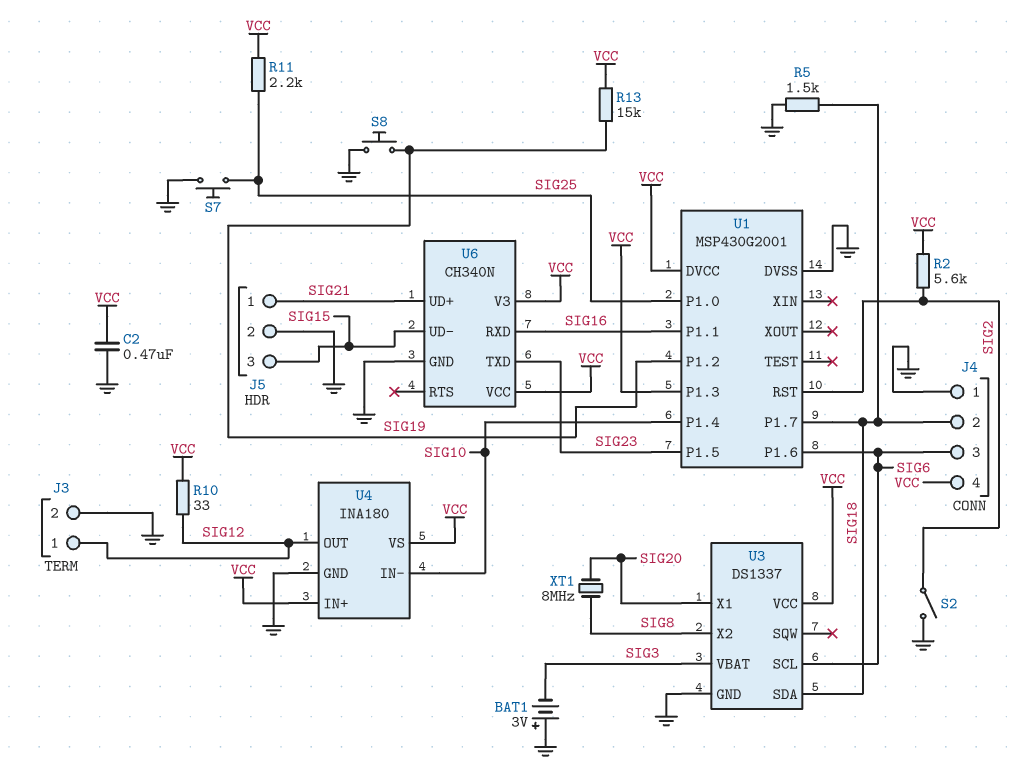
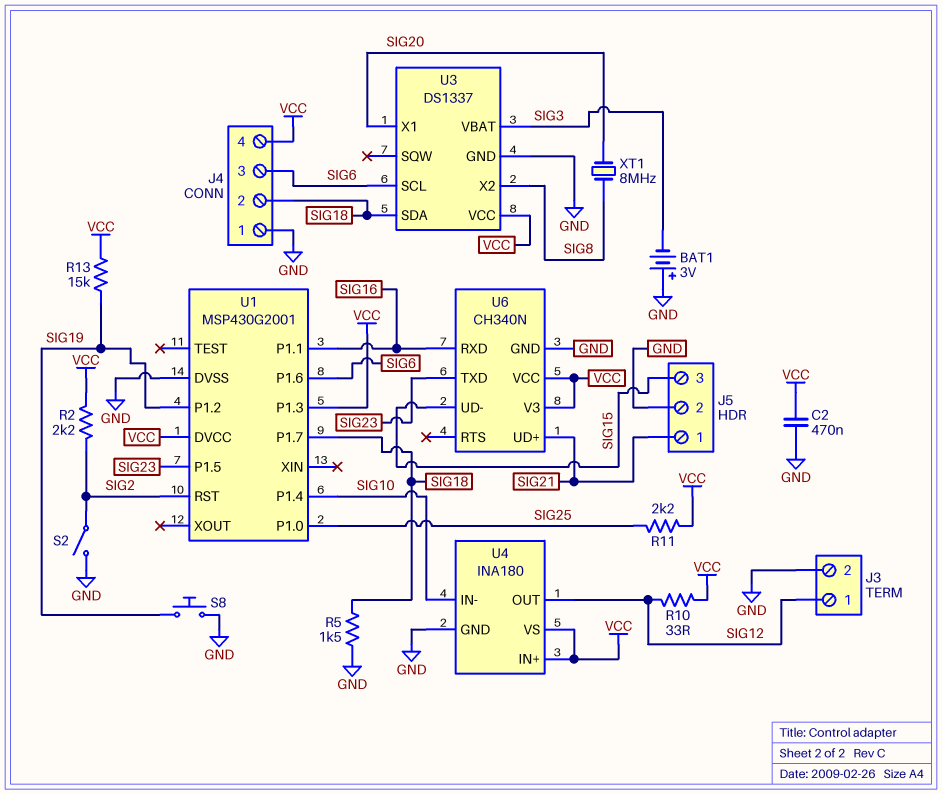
R2: 5.6k (SIG2, VCC) -> 2.2k (SIG2, VCC)
S7: button (GND, SIG25) -> none

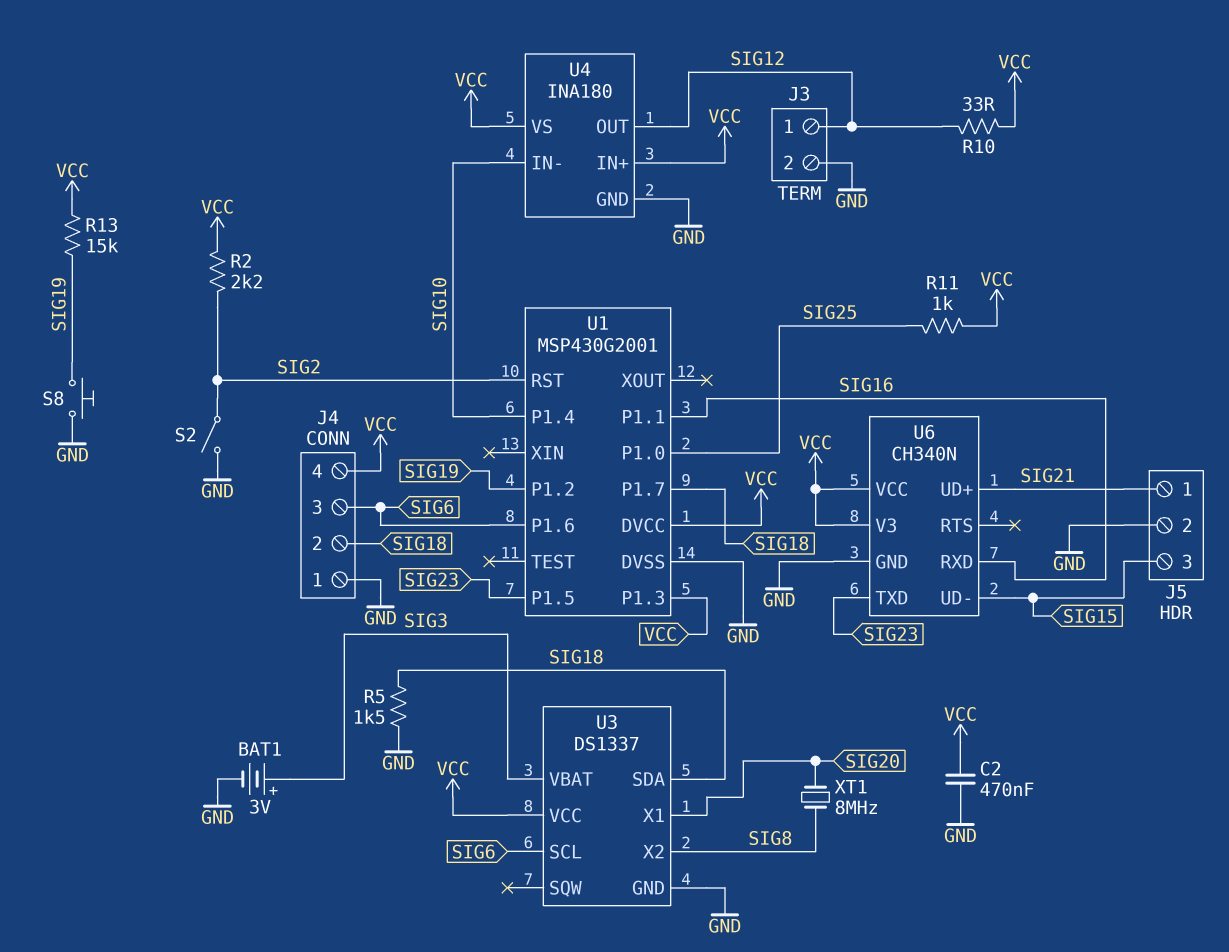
BAT1: 3V (plus GND, minus SIG3) -> 3V (plus SIG3, minus GND)
R11: 2.2k (SIG25, VCC) -> 1k (SIG25, VCC)

